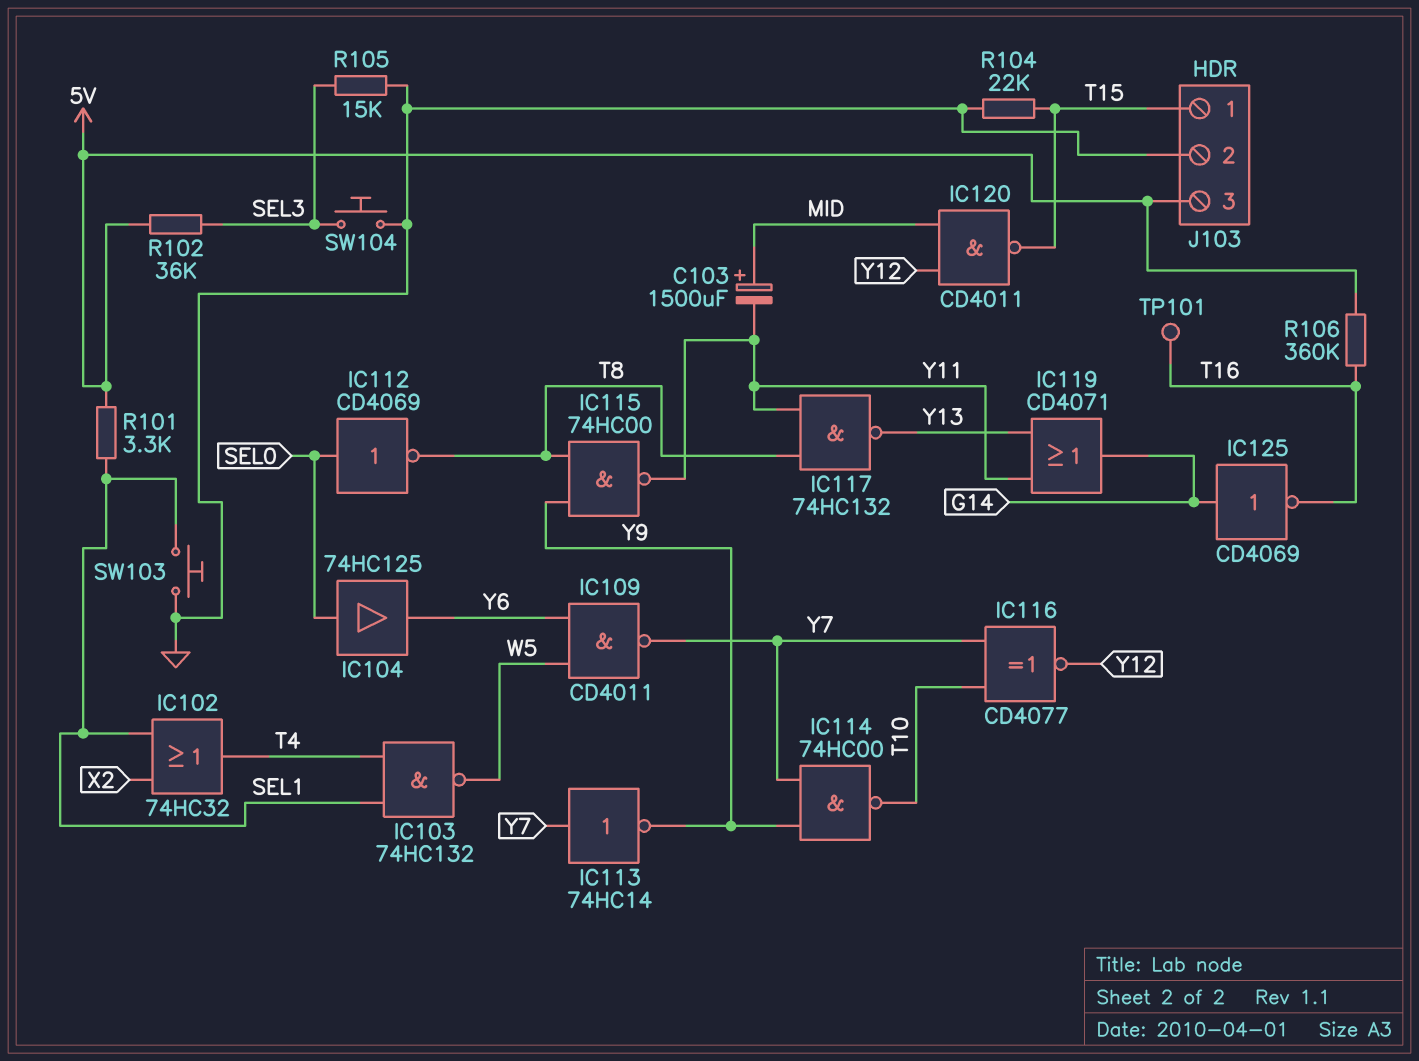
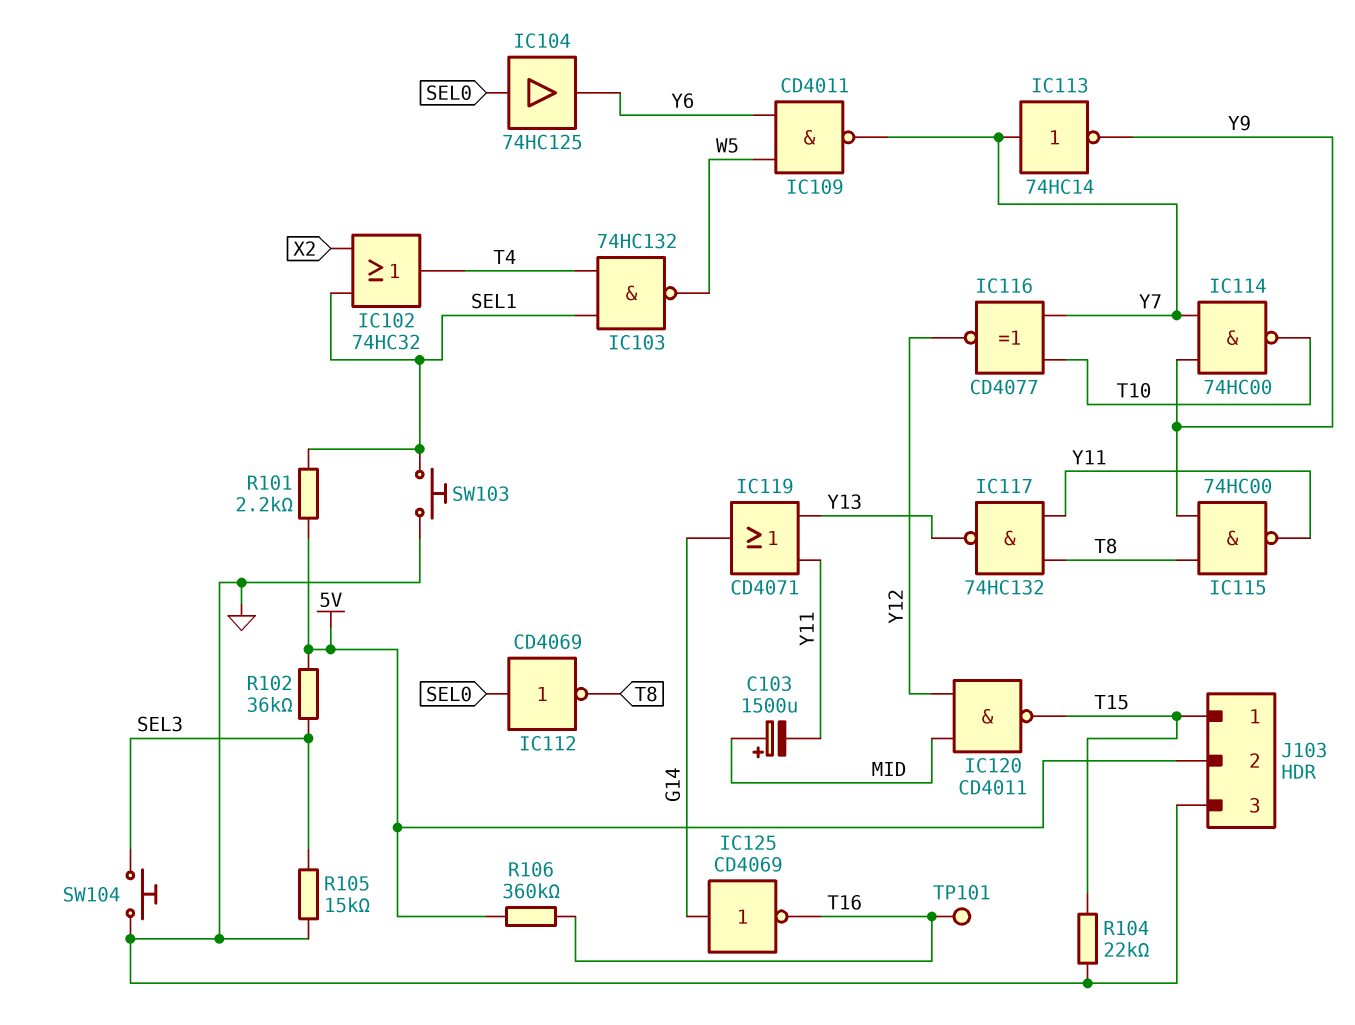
J103 pin 2: GND -> 5V
J103 pin 3: 5V -> GND
R101: 3.3k (5V, SEL1) -> 2.2k (5V, SEL1)

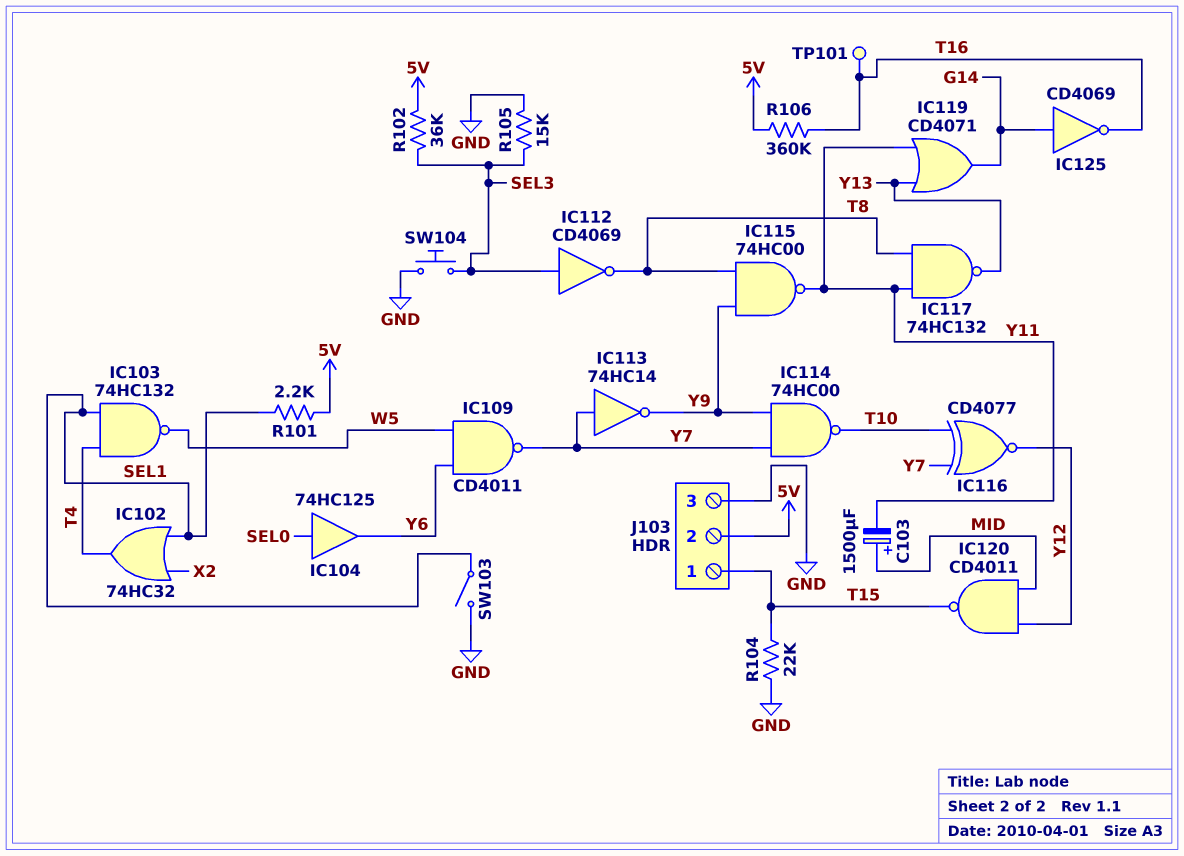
IC112: NOT CD4069 (in SEL0, out T8) -> NOT CD4069 (in SEL3, out T8)
SW103: button (GND, SEL1) -> switch (GND, SEL1)

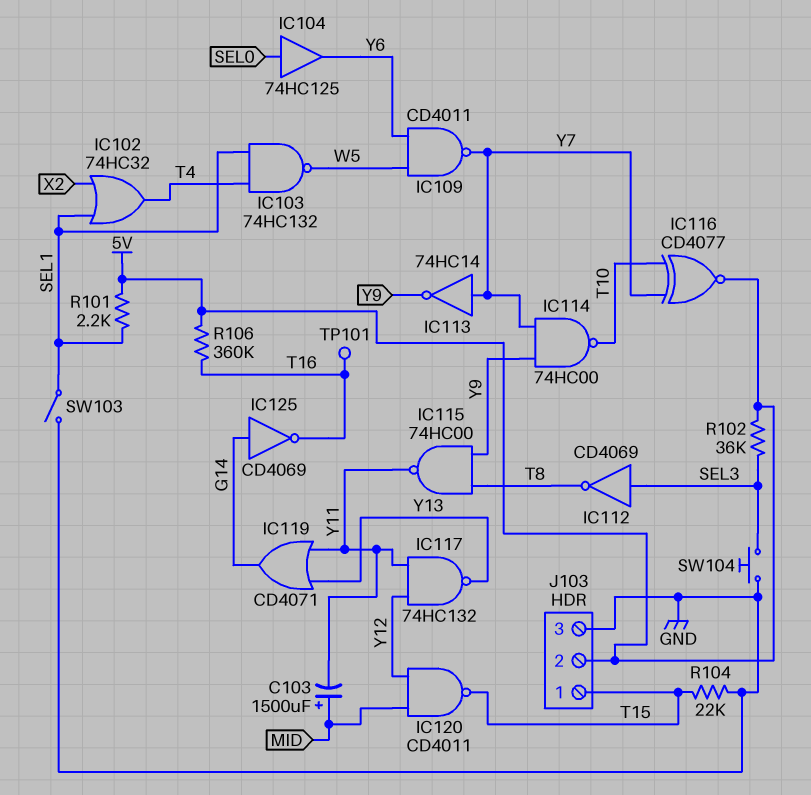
IC116: XNOR CD4077 (in T10, in Y7, out Y12) -> XNOR CD4077 (in T10, in Y7, out 5V)
IC117: NAND 74HC132 (in T8, in Y11, out Y13) -> NAND 74HC132 (in Y11, in Y12, out Y13)
R105: 15k (GND, SEL3) -> none

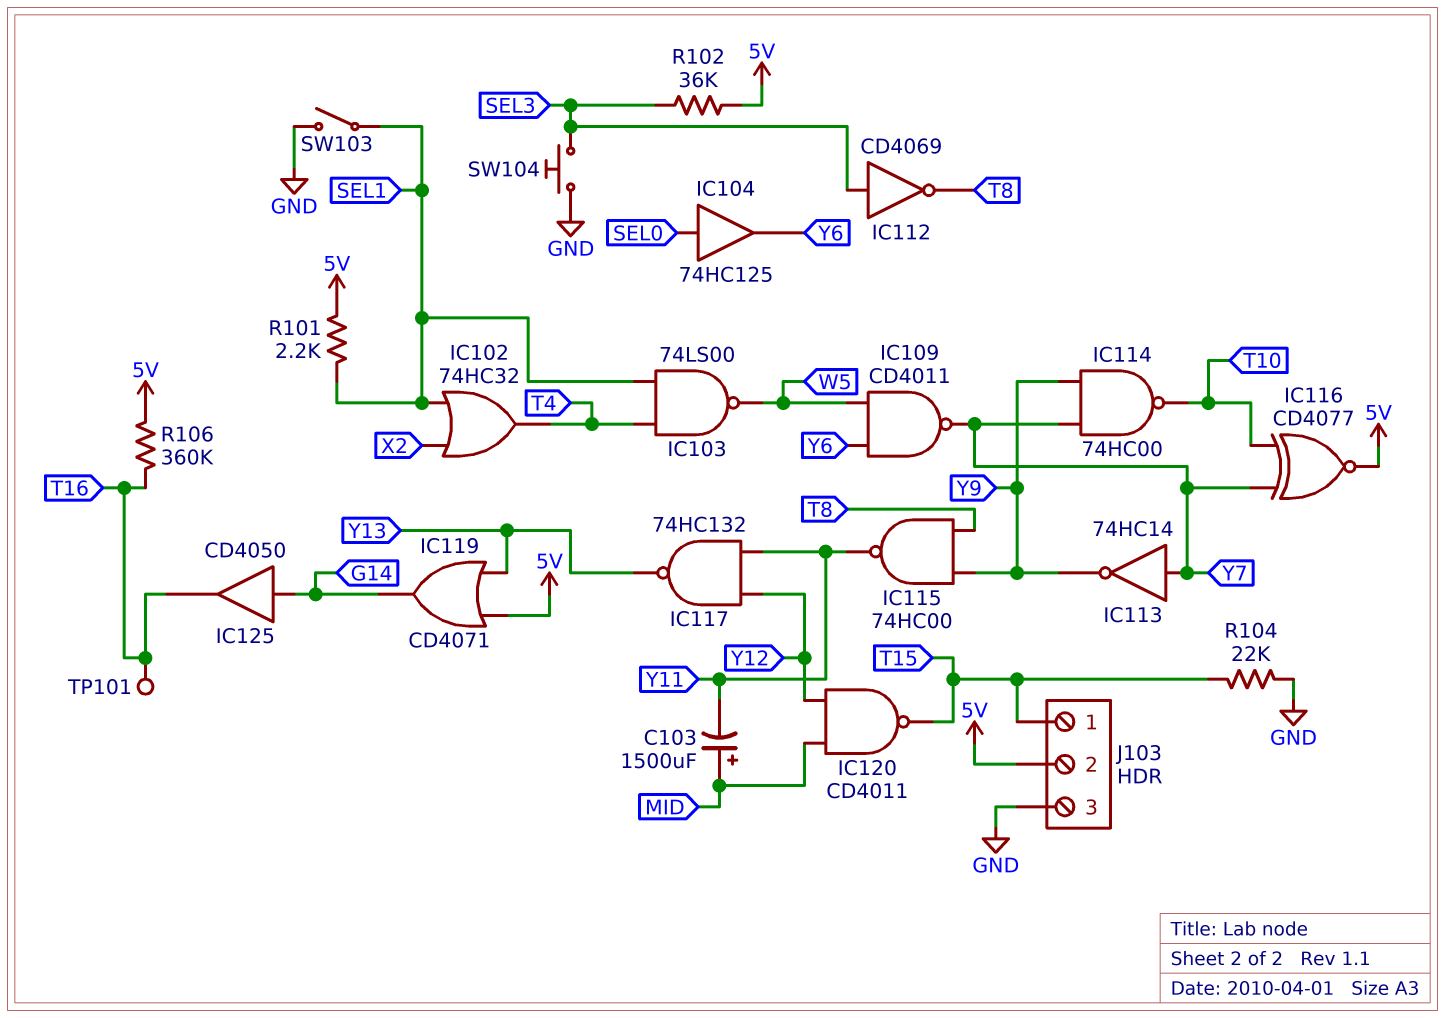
IC103: NAND 74HC132 (in SEL1, in T4, out W5) -> NAND 74LS00 (in SEL1, in T4, out W5)
IC119: OR CD4071 (in Y11, in Y13, out G14) -> OR CD4071 (in 5V, in Y13, out G14)
IC125: NOT CD4069 (in G14, out T16) -> buffer CD4050 (in G14, out T16)

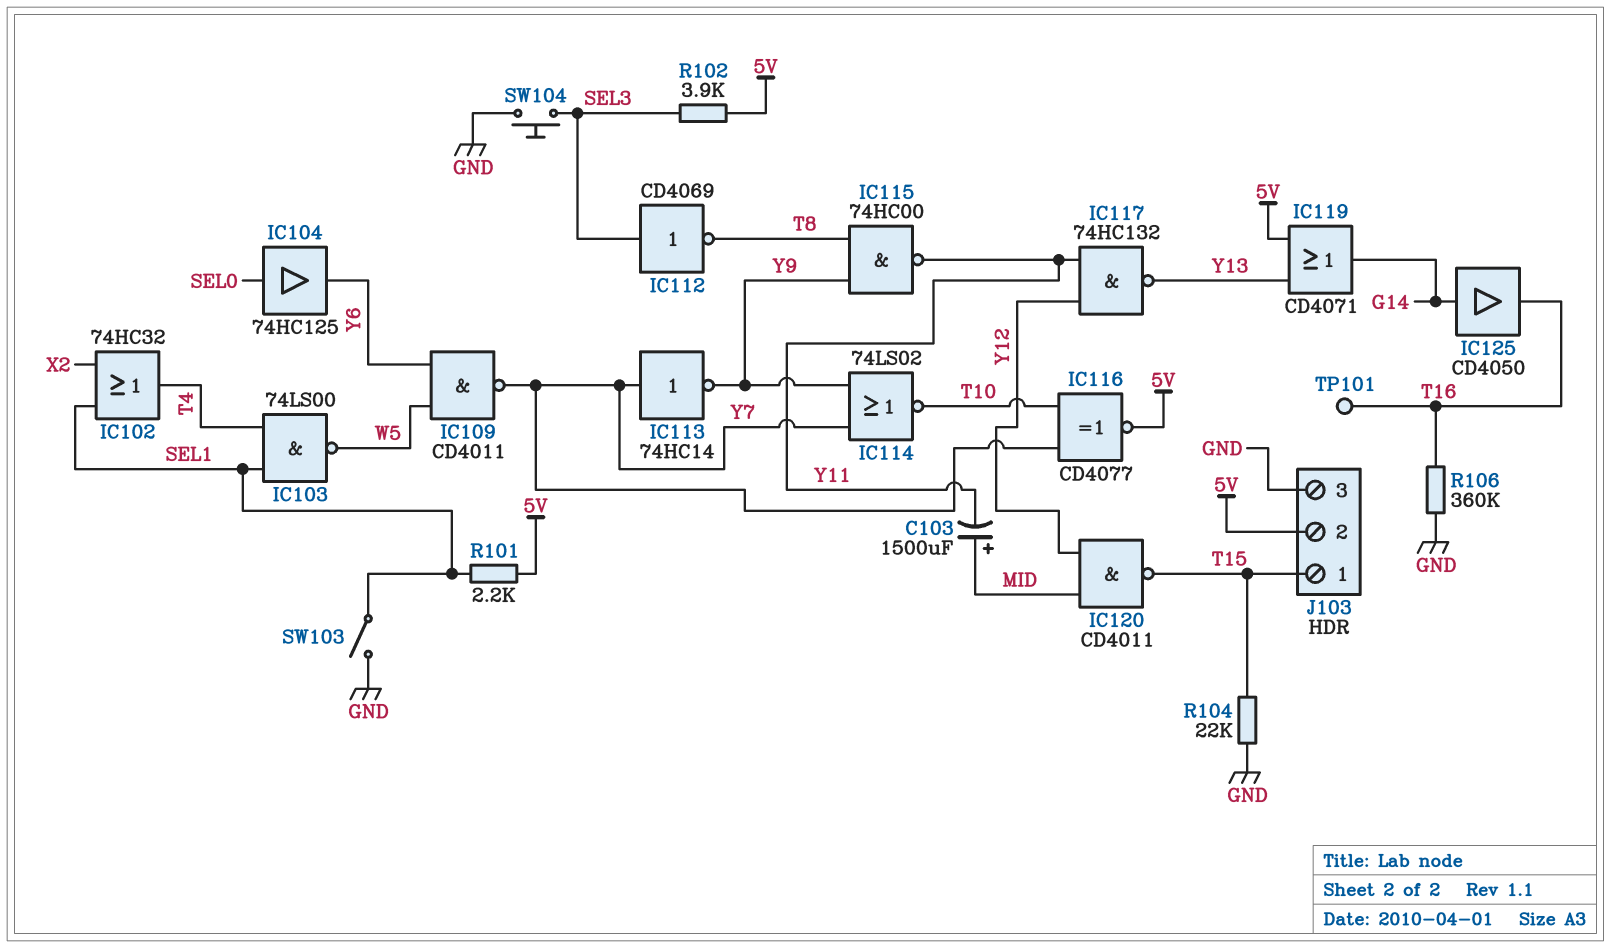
IC114: NAND 74HC00 (in Y7, in Y9, out T10) -> NOR 74LS02 (in Y7, in Y9, out T10)
R102: 36k (5V, SEL3) -> 3.9k (5V, SEL3)
R106: 360k (5V, T16) -> 360k (GND, T16)

